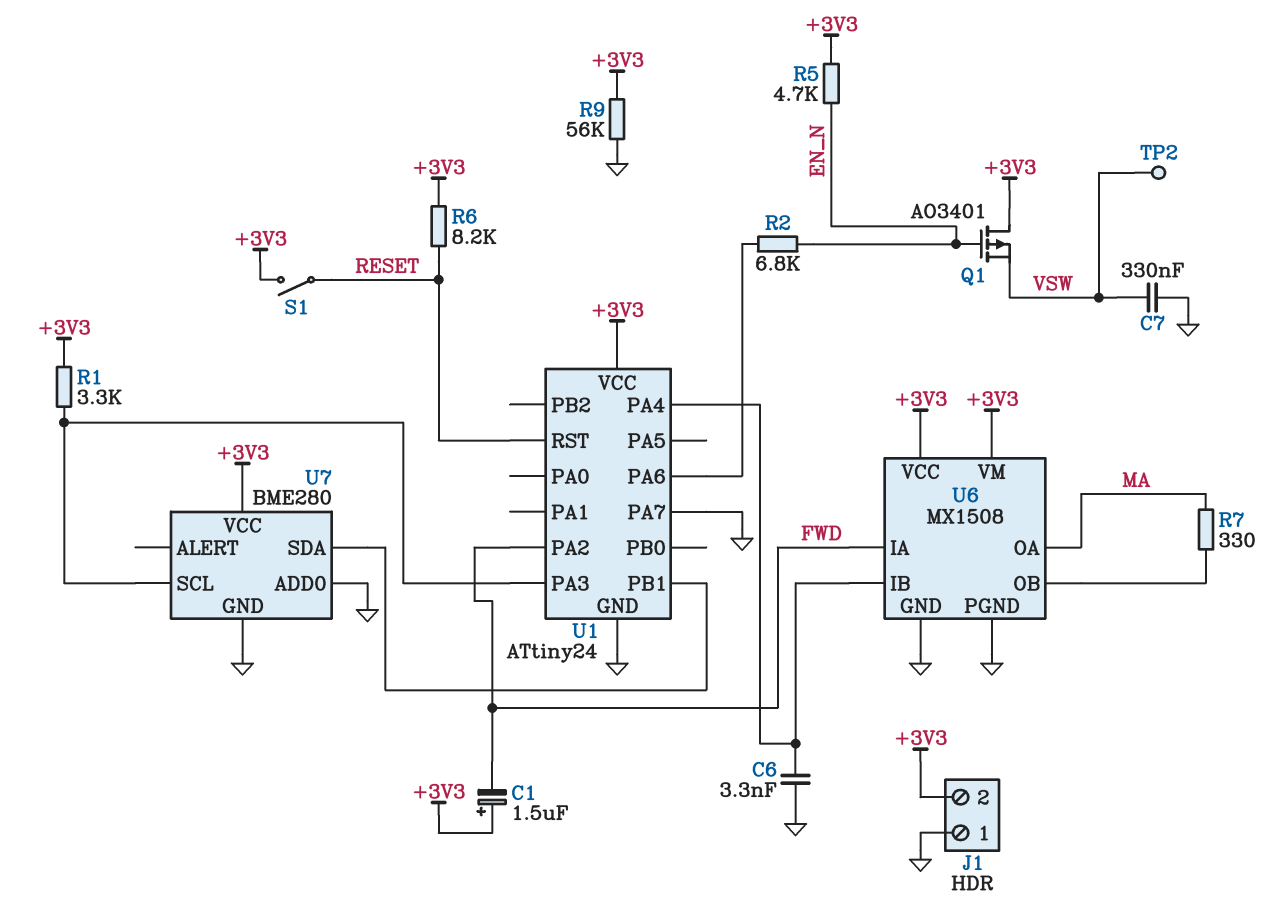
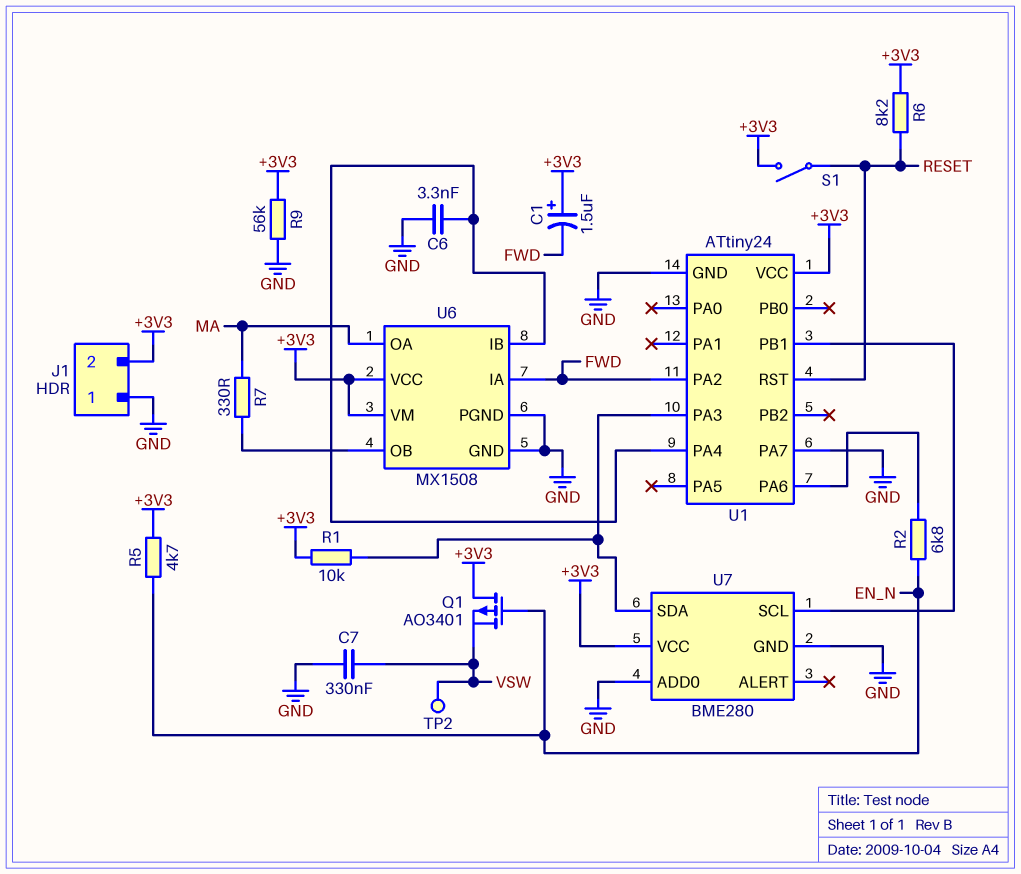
R1: 3.3k (+3V3, U1/PA3) -> 10k (+3V3, U1/PA3)
U7 pin SCL: U1/PA3 -> U1/PB1
U7 pin SDA: U1/PB1 -> U1/PA3

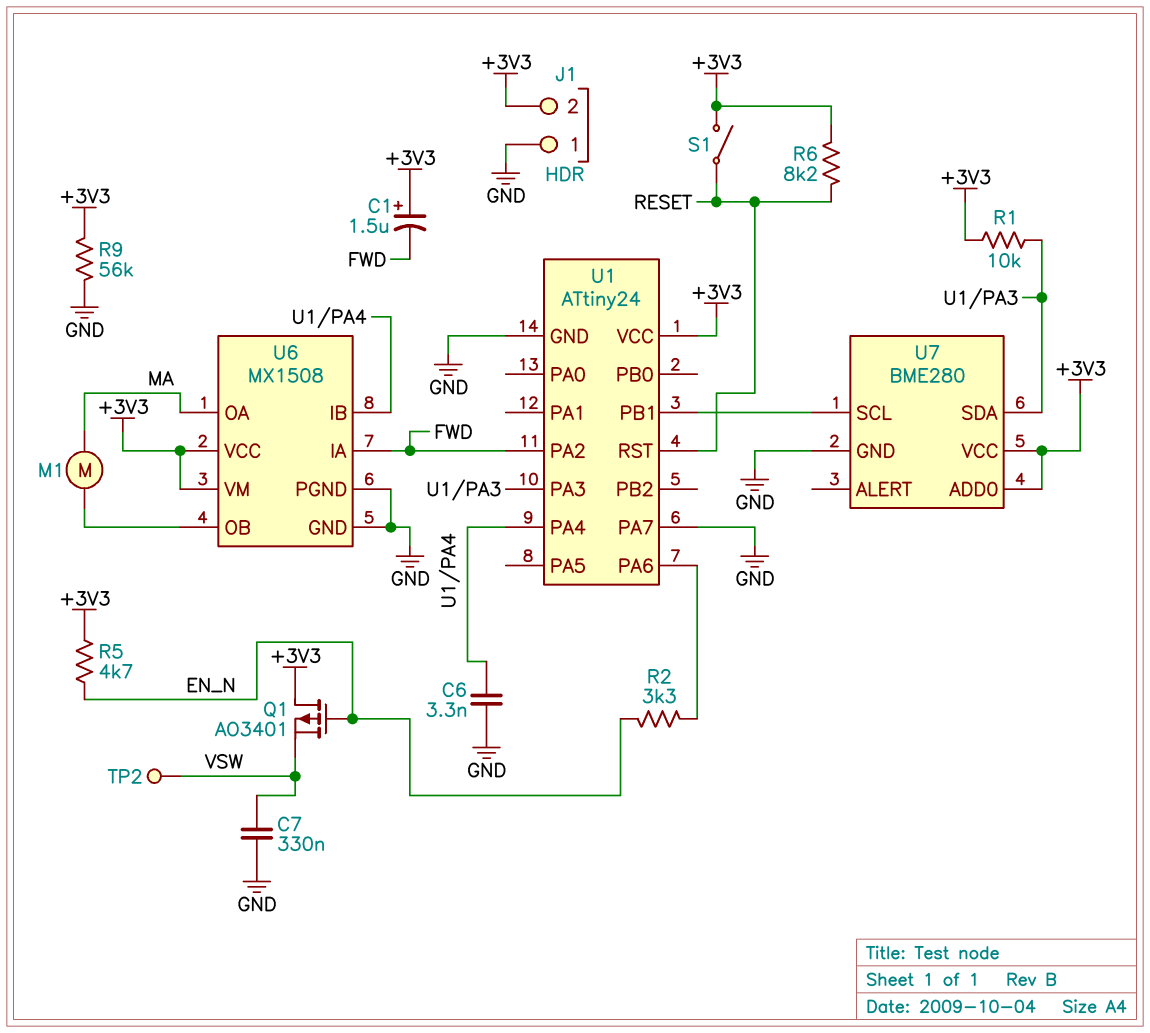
M1: none -> motor (MA, U6/OB)
R2: 6.8k (EN_N, U1/PA6) -> 3.3k (EN_N, U1/PA6)
R7: 330 (MA, U6/OB) -> none
U7 pin ADD0: GND -> +3V3

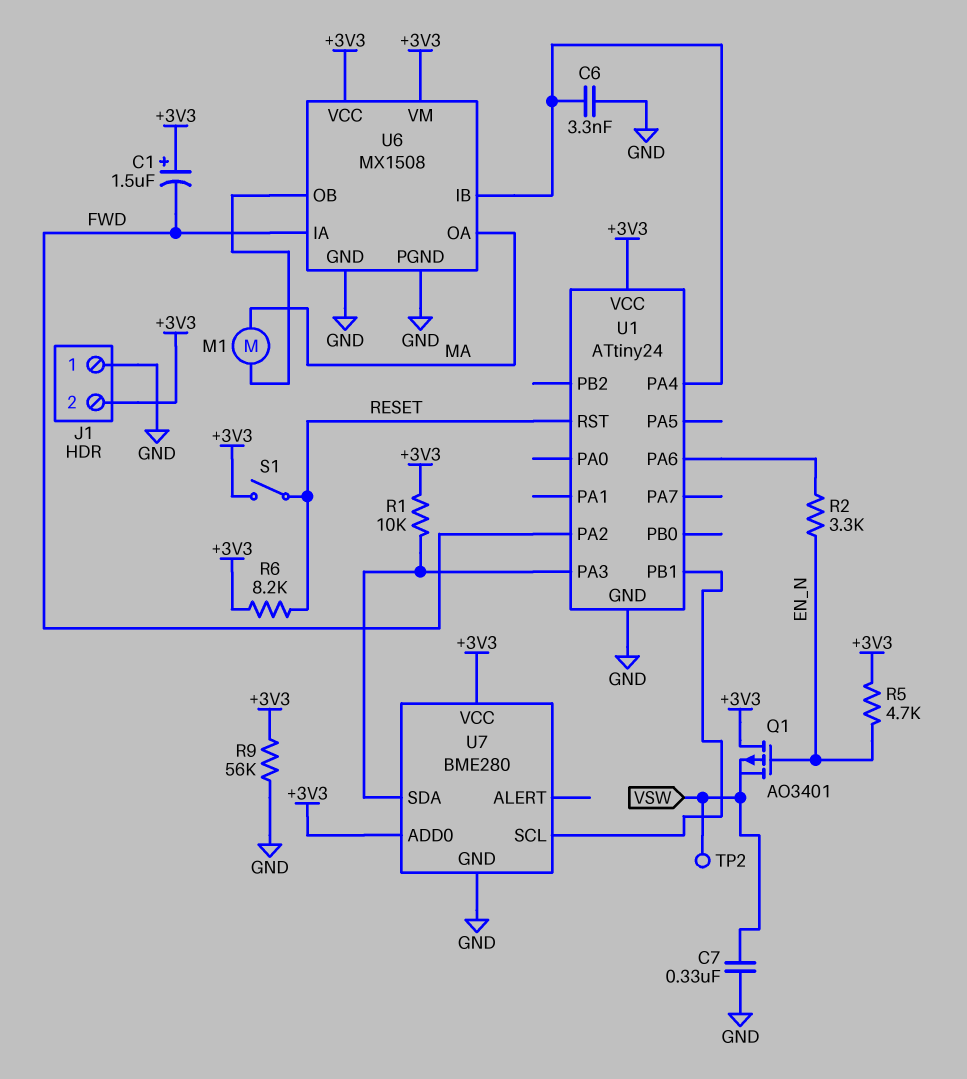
U1 pin PA7: GND -> none

